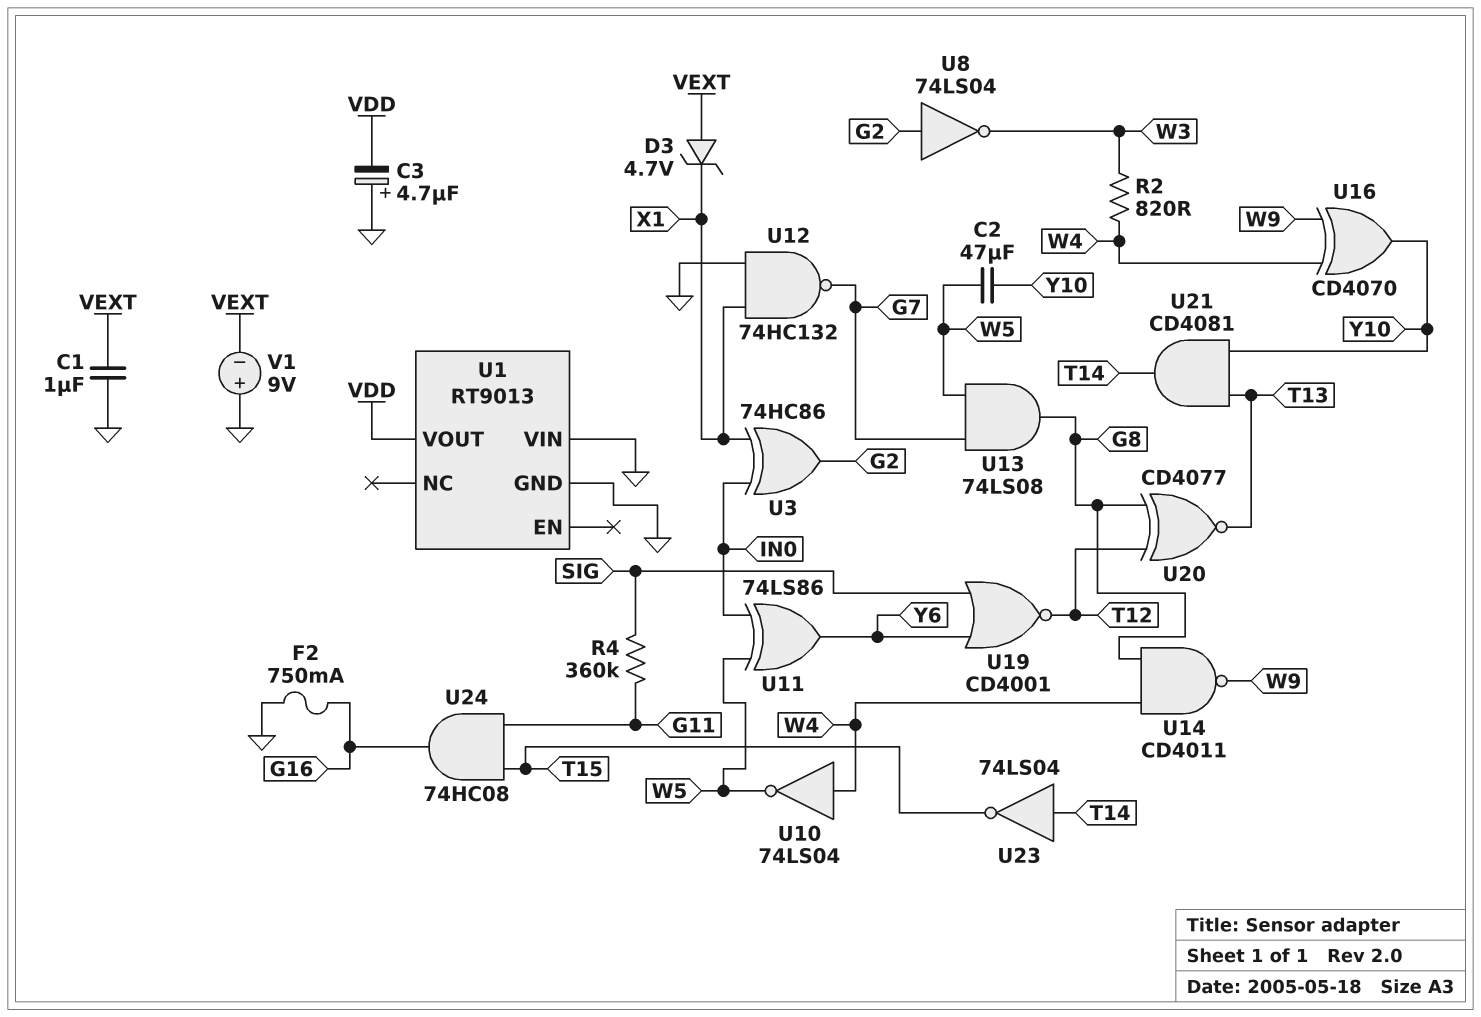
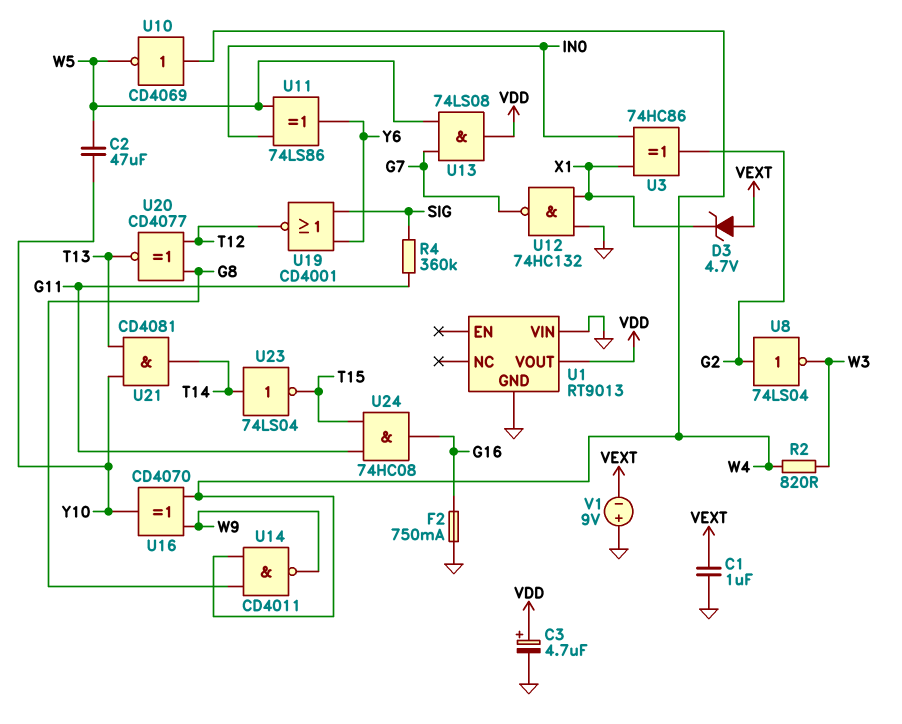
C3: 4.7uF (plus GND, minus VDD) -> 4.7uF (plus VDD, minus GND)
U10: NOT 74LS04 (in W4, out W5) -> NOT CD4069 (in W4, out W5)
U13: AND 74LS08 (in G7, in W5, out G8) -> AND 74LS08 (in G7, in W5, out VDD)

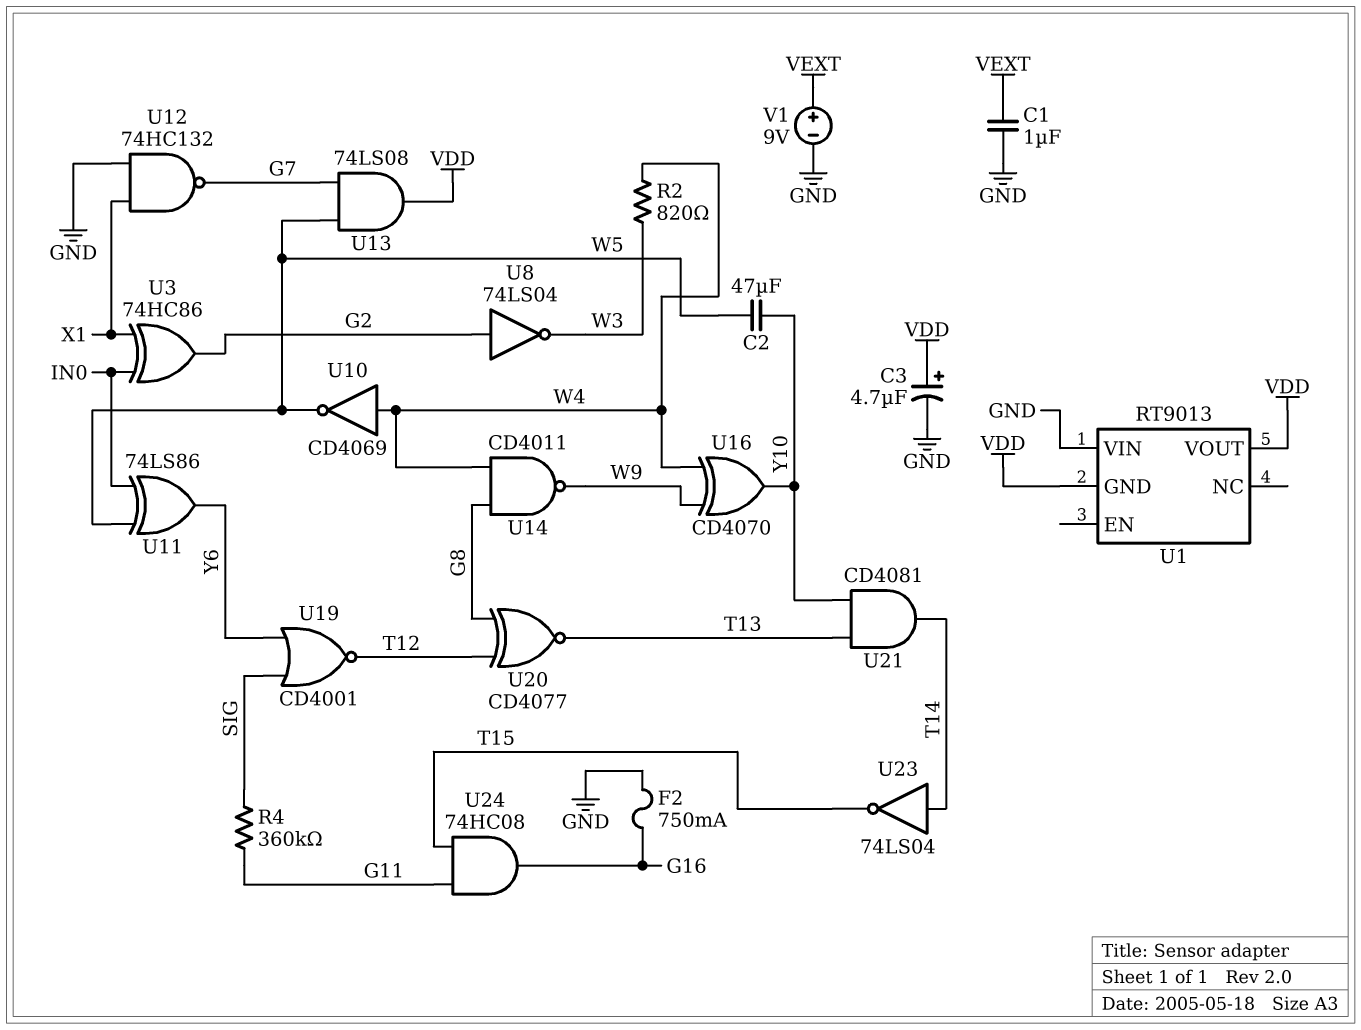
D3: zener 4.7V (A VEXT, K X1) -> none
U1 pin GND: GND -> VDD
V1: 9V (plus GND, minus VEXT) -> 9V (plus VEXT, minus GND)

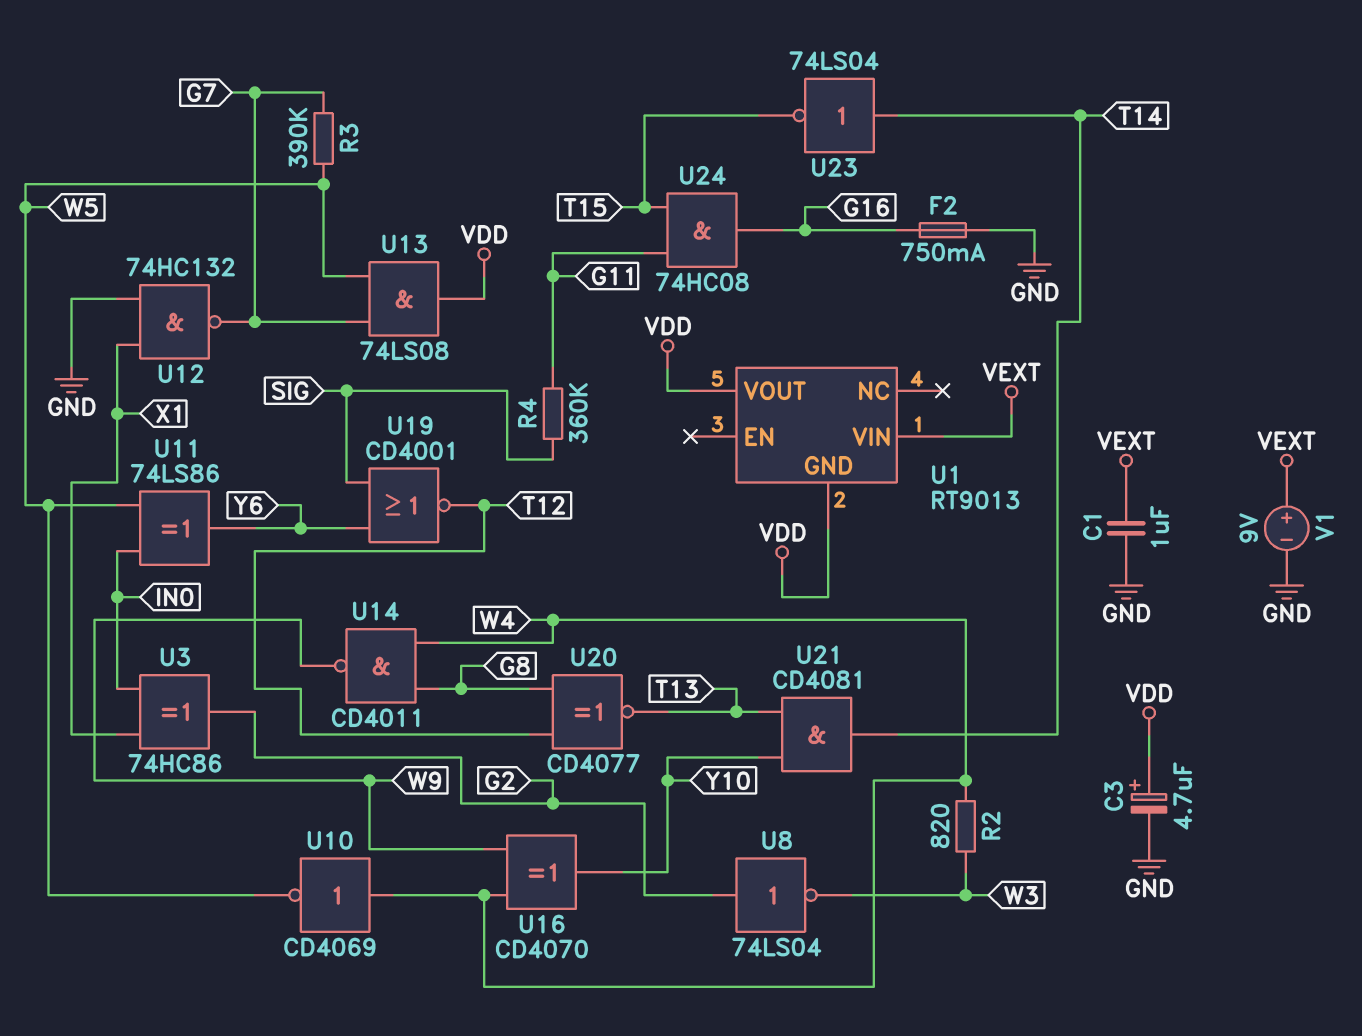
C2: 47uF (W5, Y10) -> none
R3: none -> 390k (G7, W5)
U1 pin VIN: GND -> VEXT

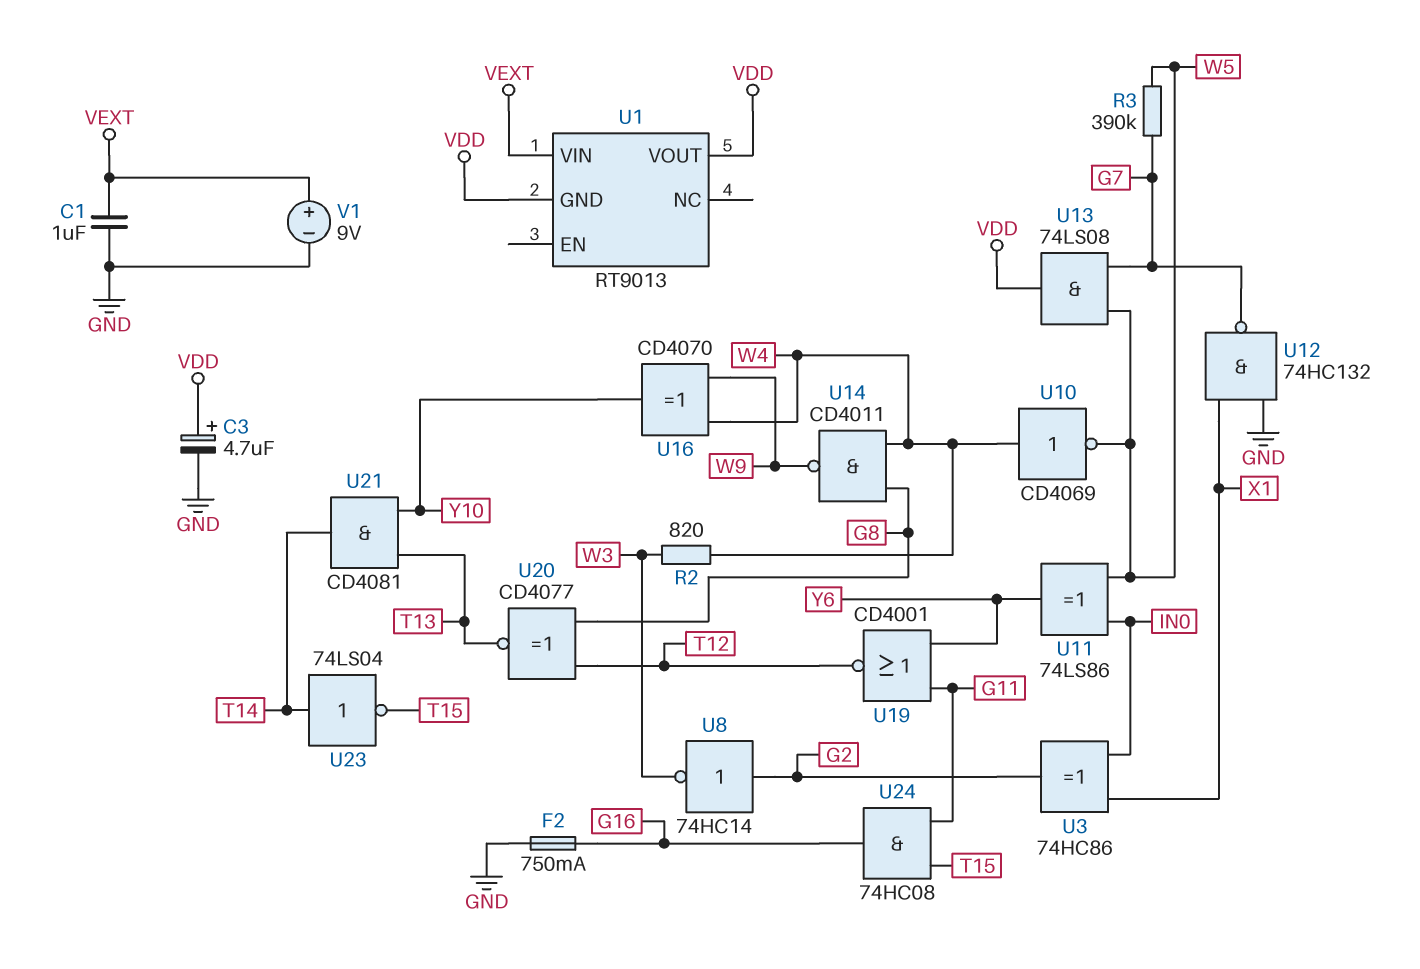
R4: 360k (G11, SIG) -> none
U8: NOT 74LS04 (in G2, out W3) -> NOT 74HC14 (in G2, out W3)
U19: NOR CD4001 (in SIG, in Y6, out T12) -> NOR CD4001 (in G11, in Y6, out T12)

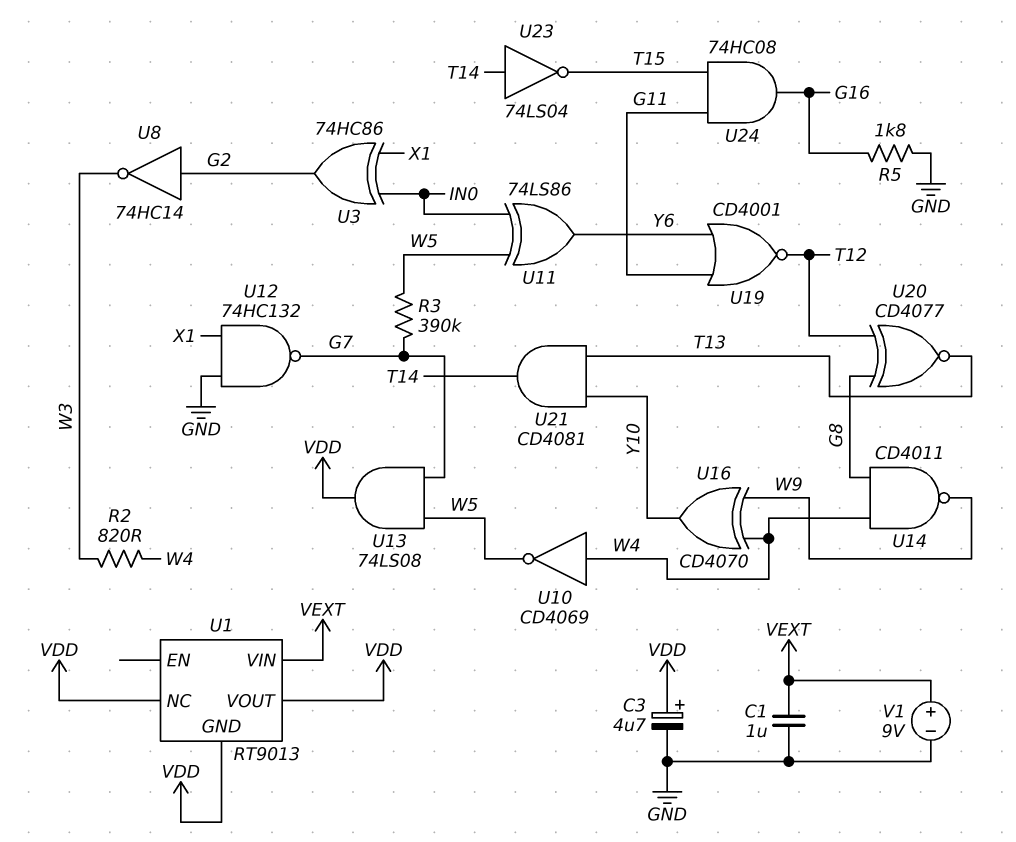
F2: 750mA (G16, GND) -> none
R5: none -> 1.8k (G16, GND)
U1 pin NC: none -> VDD

